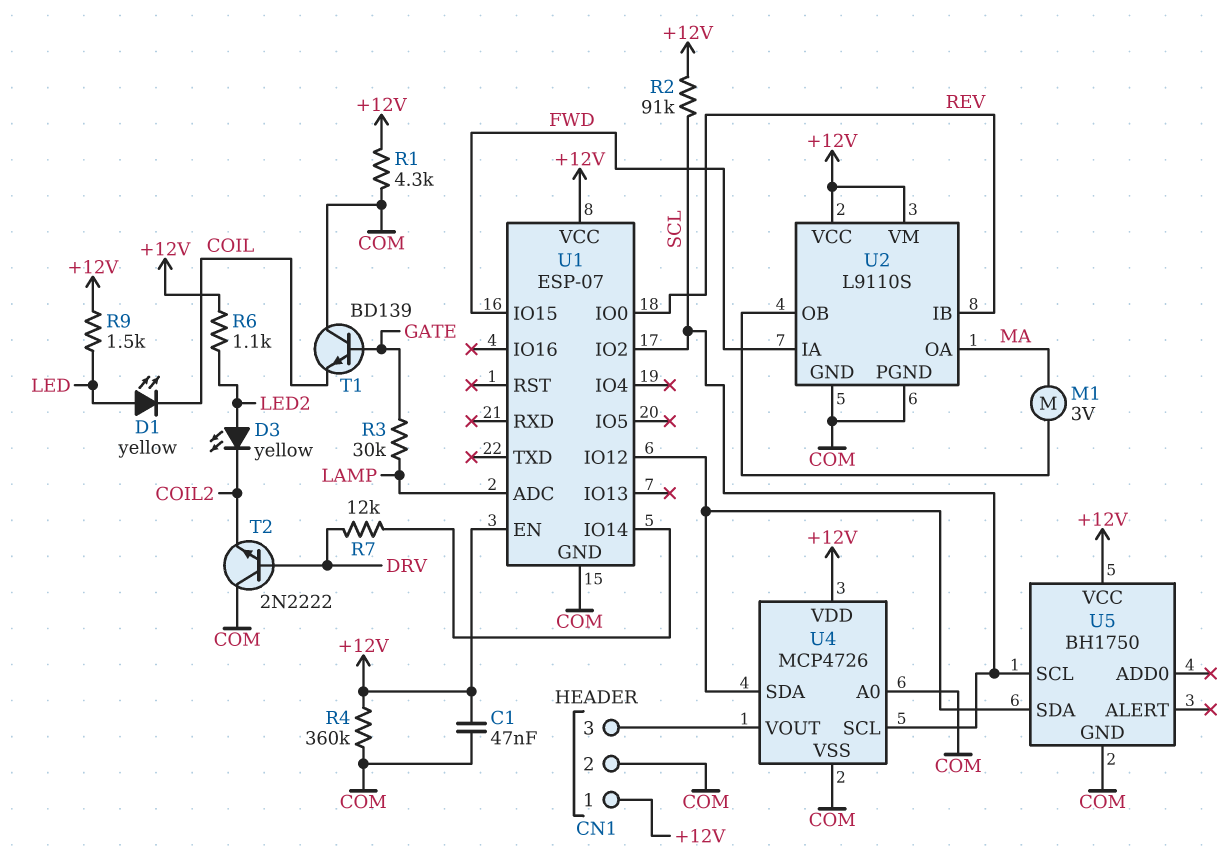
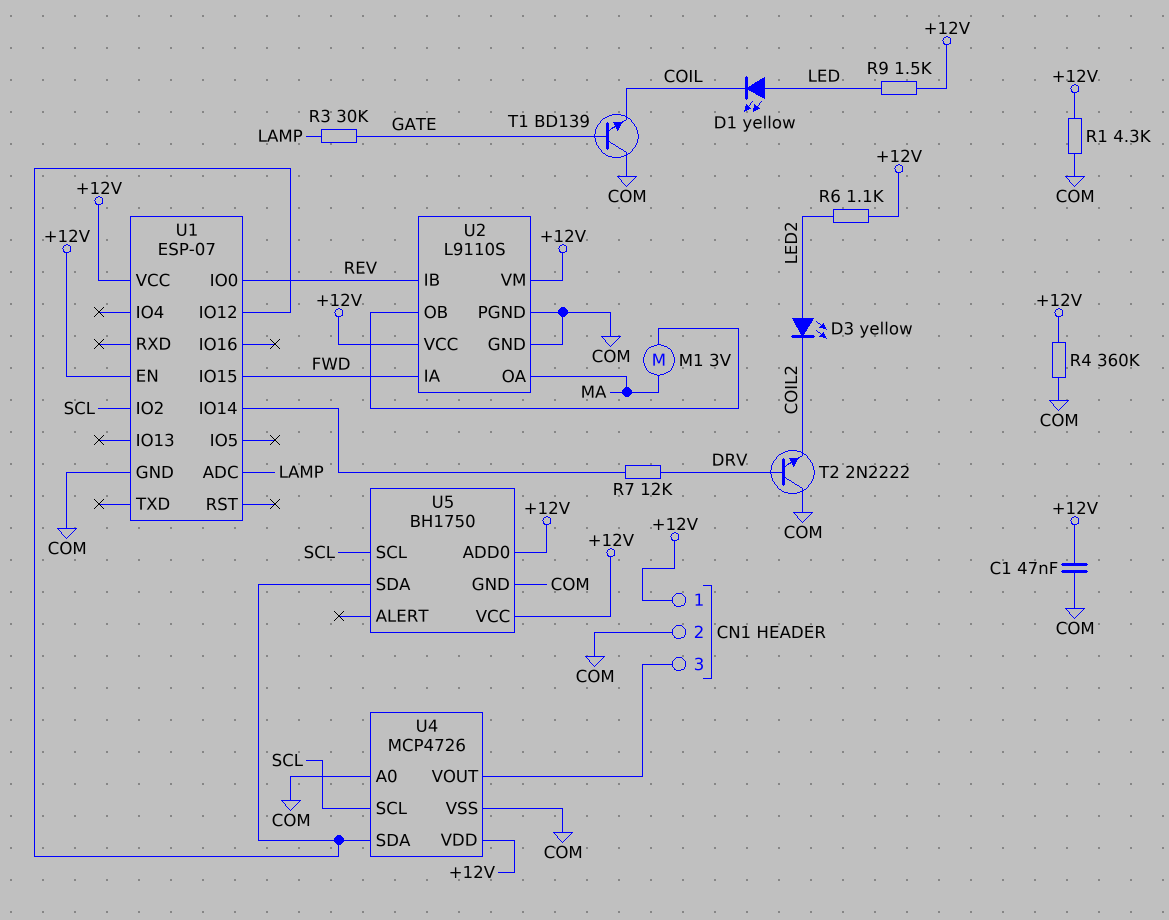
R2: 91k (+12V, SCL) -> none
U5 pin ADD0: none -> +12V

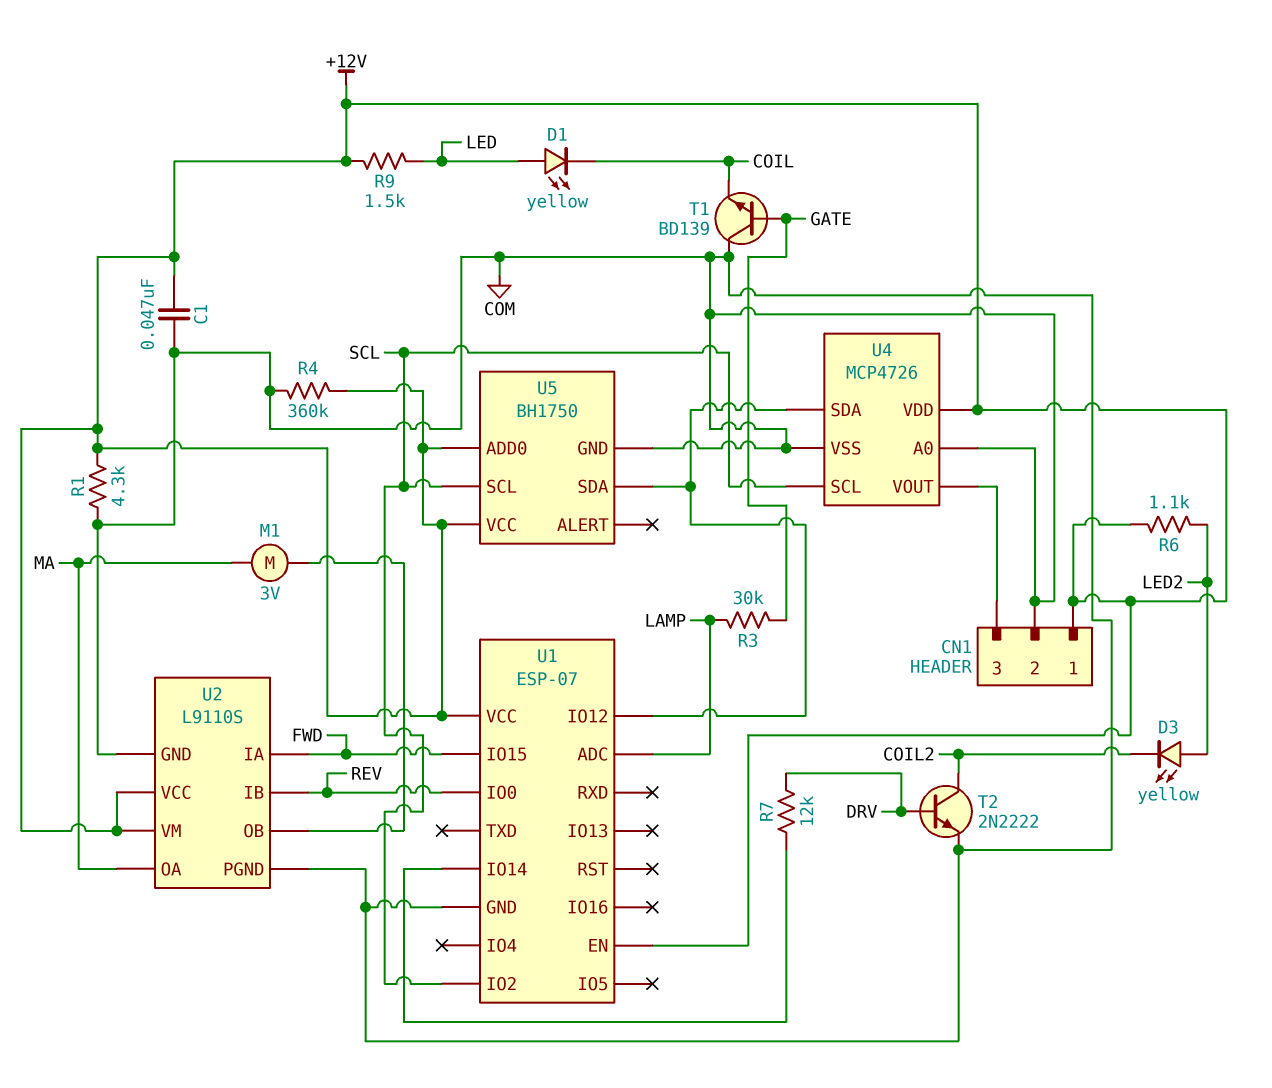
T2: NPN 2N2222 (B DRV, C COM, E COIL2) -> NPN 2N2222 (B DRV, C COIL2, E COM)

